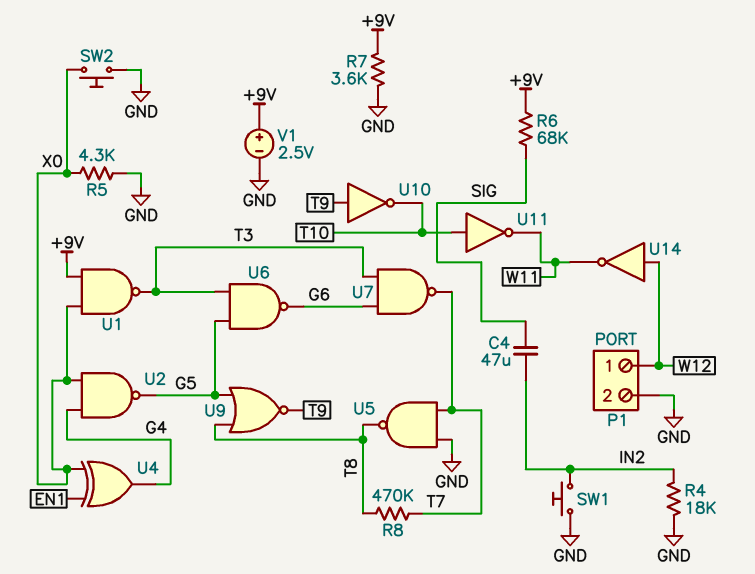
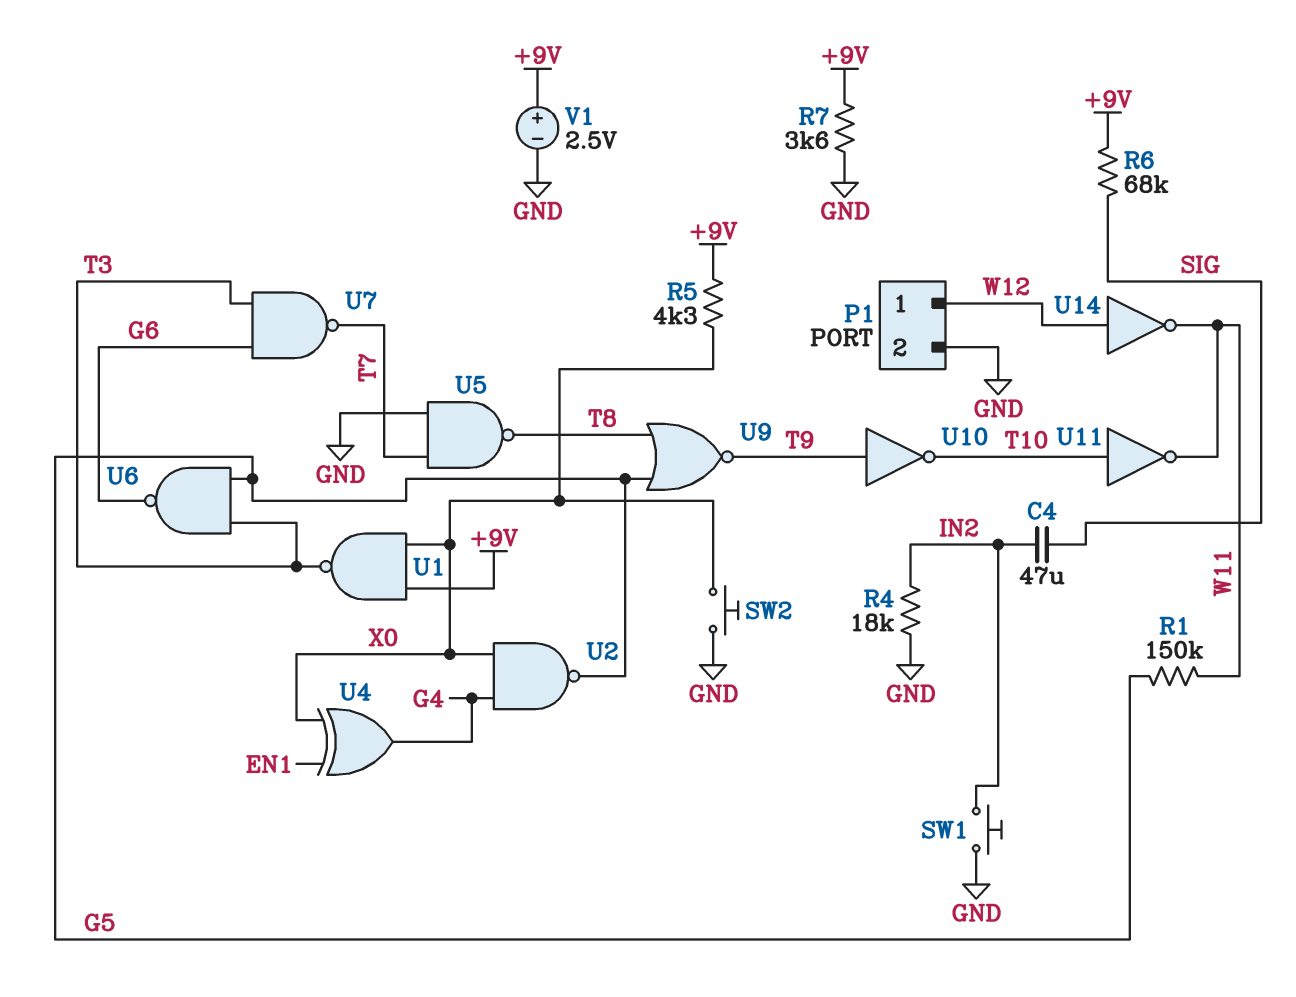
R1: none -> 150k (G5, W11)
R5: 4.3k (GND, X0) -> 4.3k (+9V, X0)
R8: 470k (T7, T8) -> none

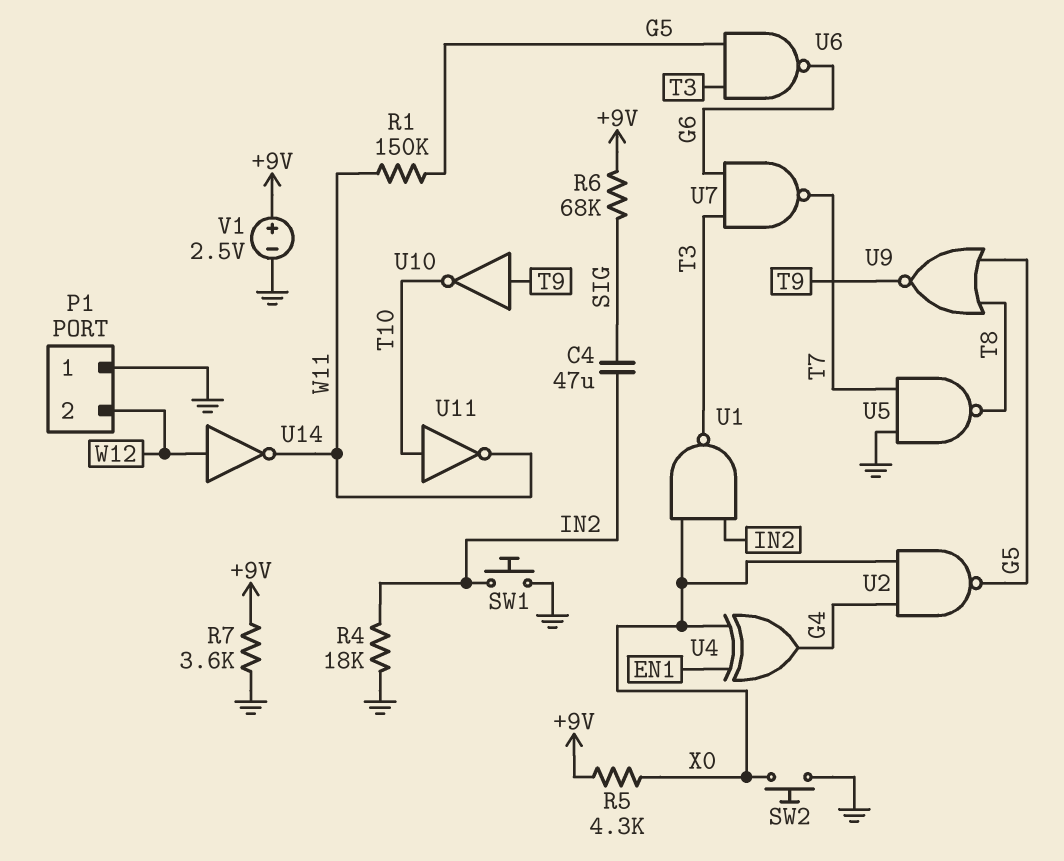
P1 pin 1: W12 -> GND
P1 pin 2: GND -> W12
U1: NAND (in +9V, in X0, out T3) -> NAND (in IN2, in X0, out T3)

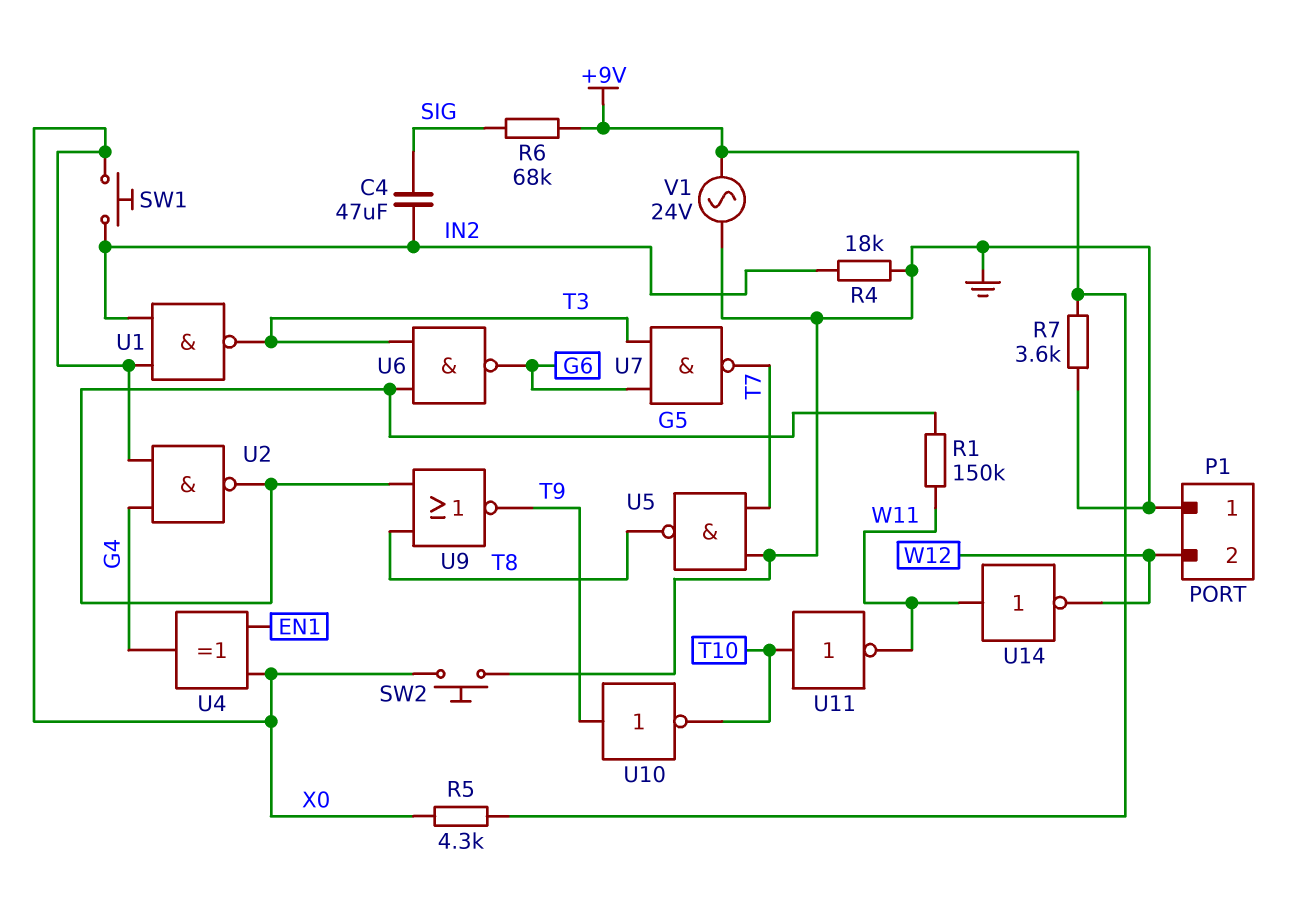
SW1: button (GND, IN2) -> button (IN2, X0)
U14: NOT (in W12, out W11) -> NOT (in W11, out W12)
V1: 2.5V (plus +9V, minus GND) -> AC 24V (+9V, GND)

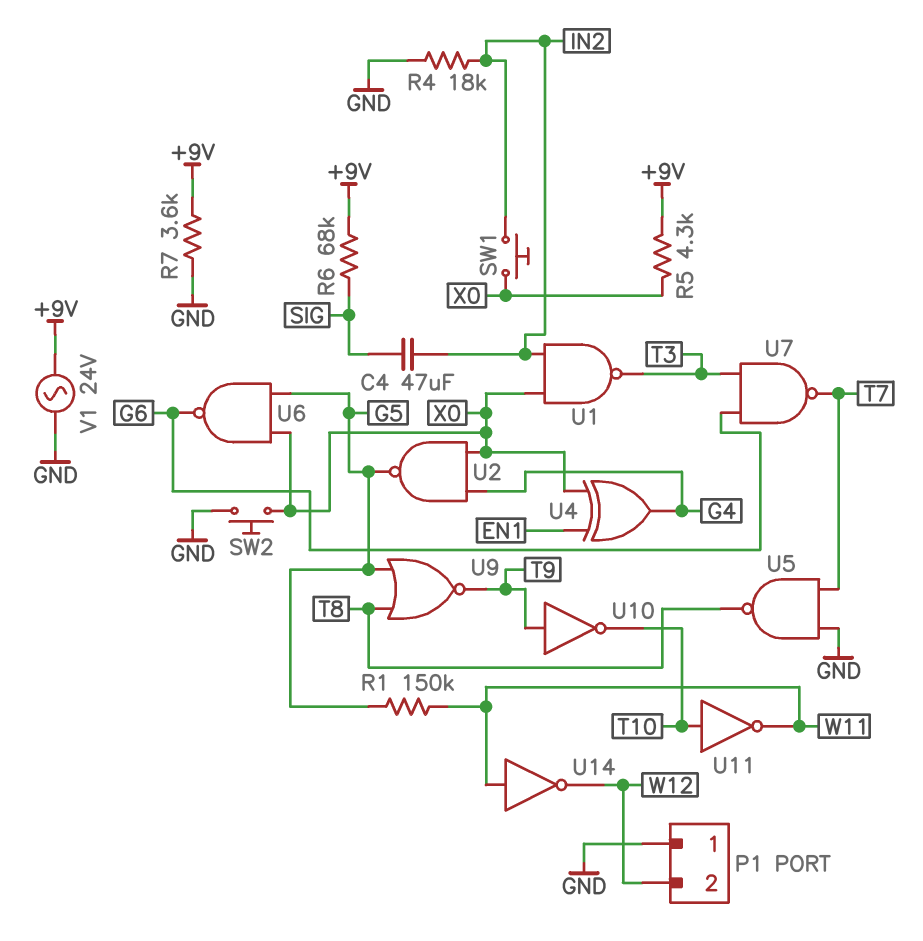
U6: NAND (in G5, in T3, out G6) -> NAND (in G5, in X0, out G6)

